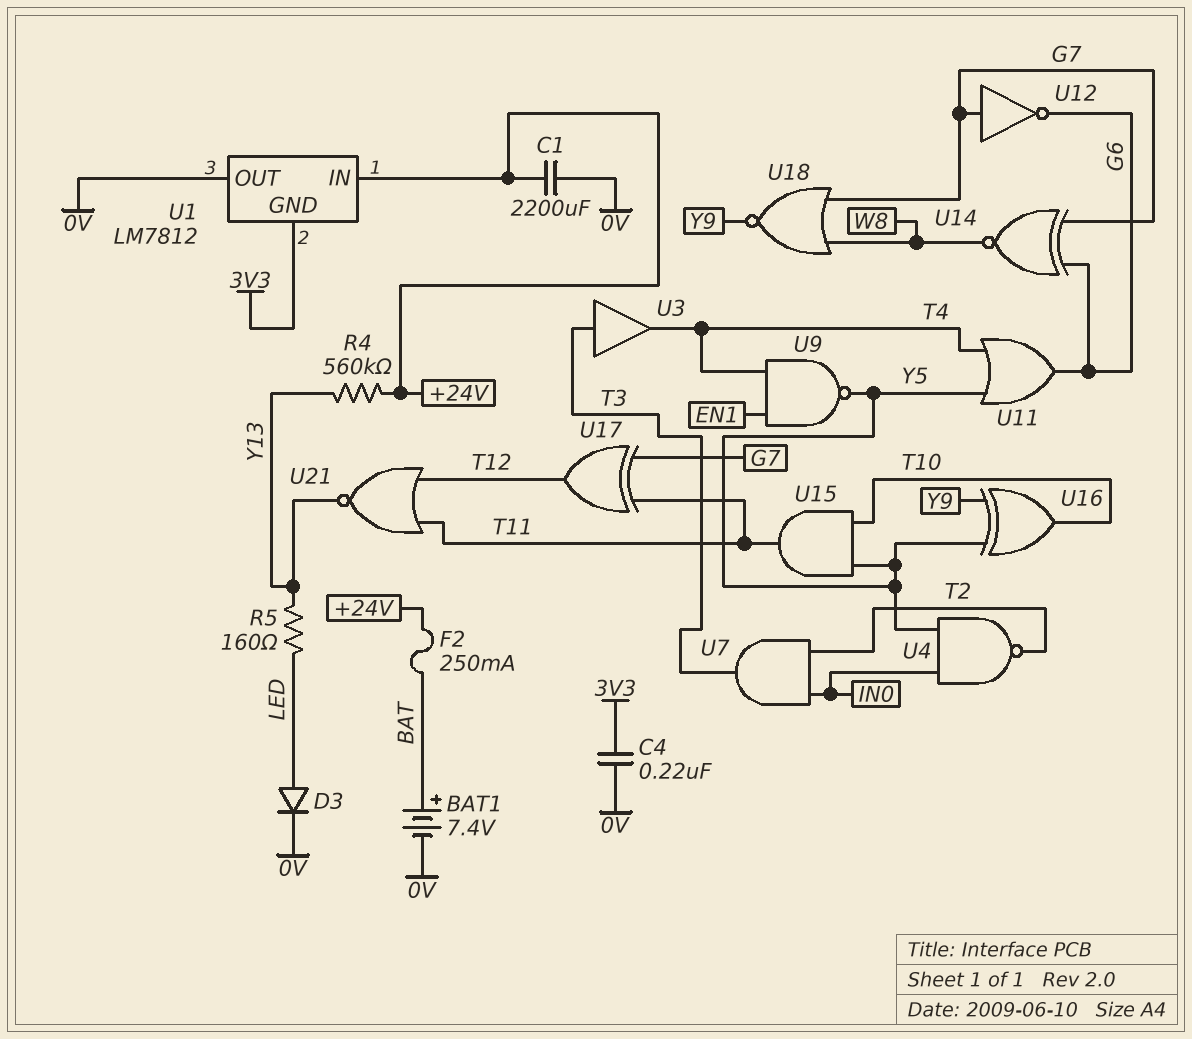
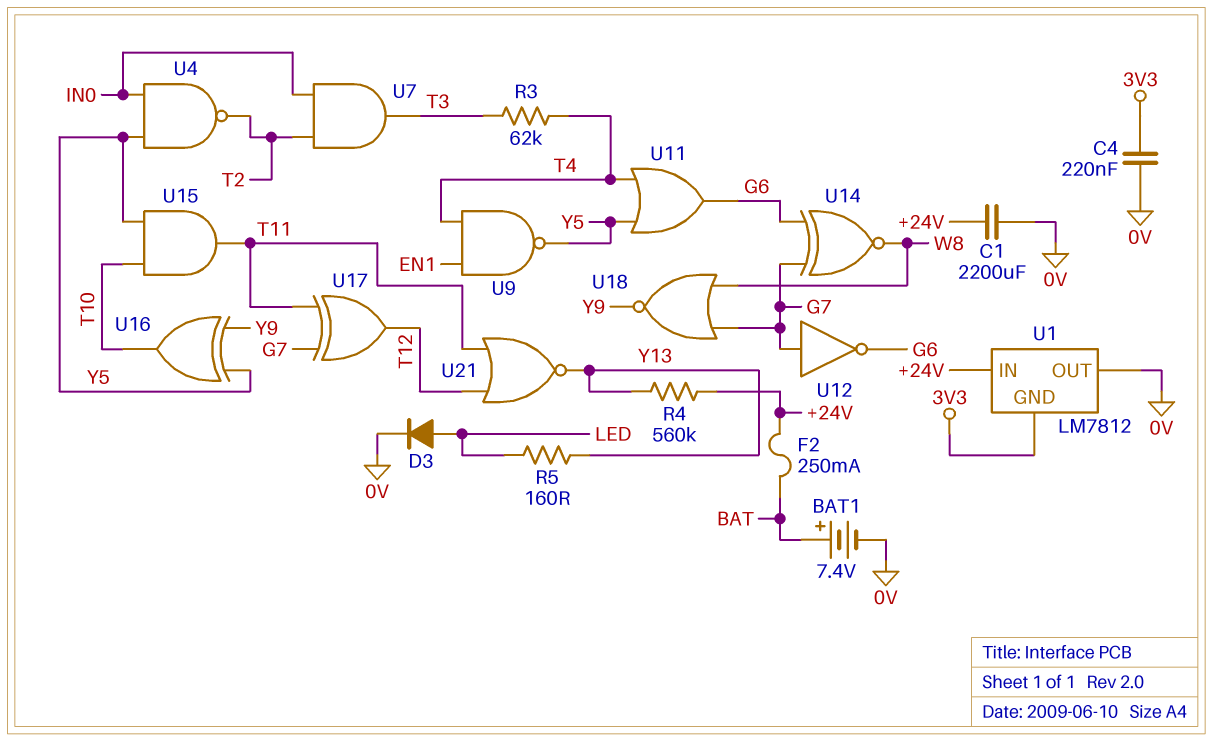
R3: none -> 62k (T3, T4)
U3: buffer (in T3, out T4) -> none

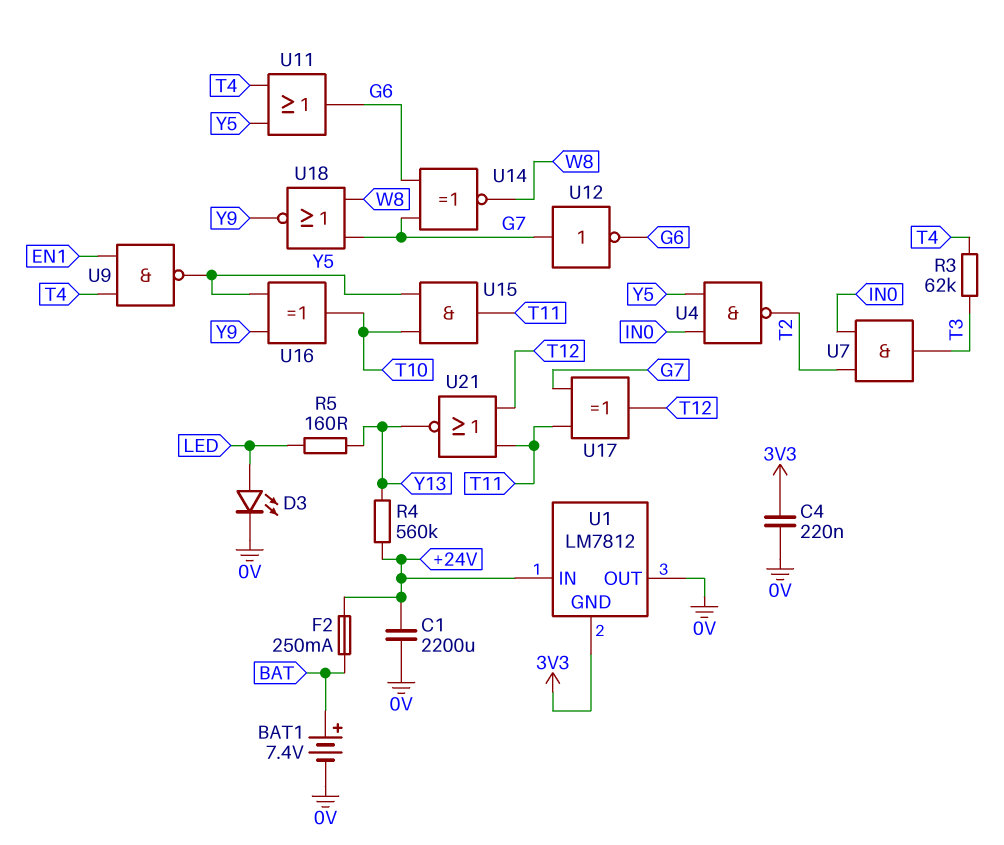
D3: diode (A LED, K 0V) -> LED (A LED, K 0V)

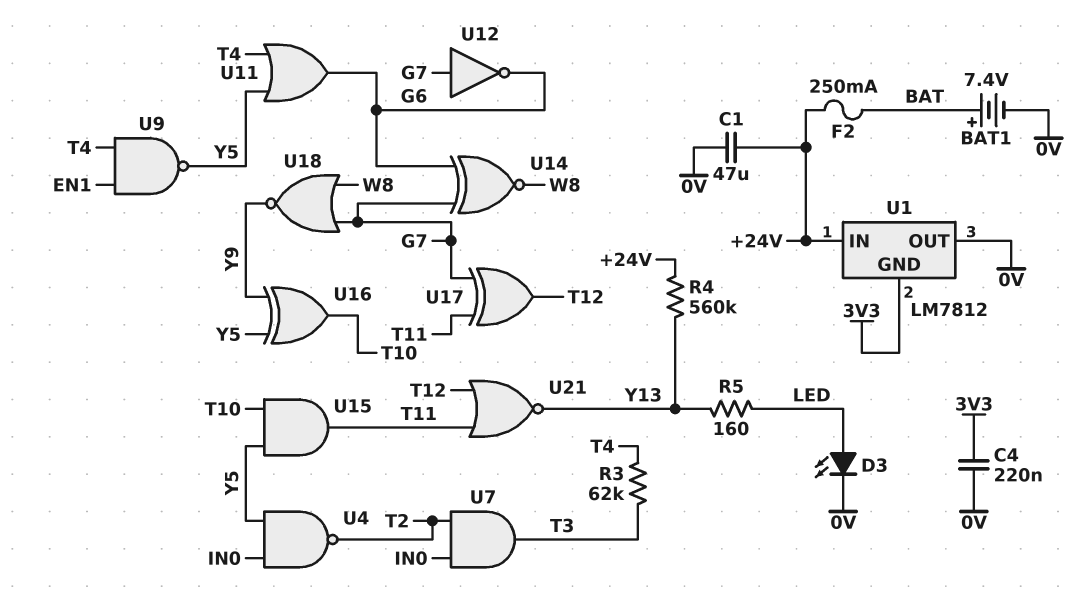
C1: 2200uF (+24V, 0V) -> 47uF (+24V, 0V)

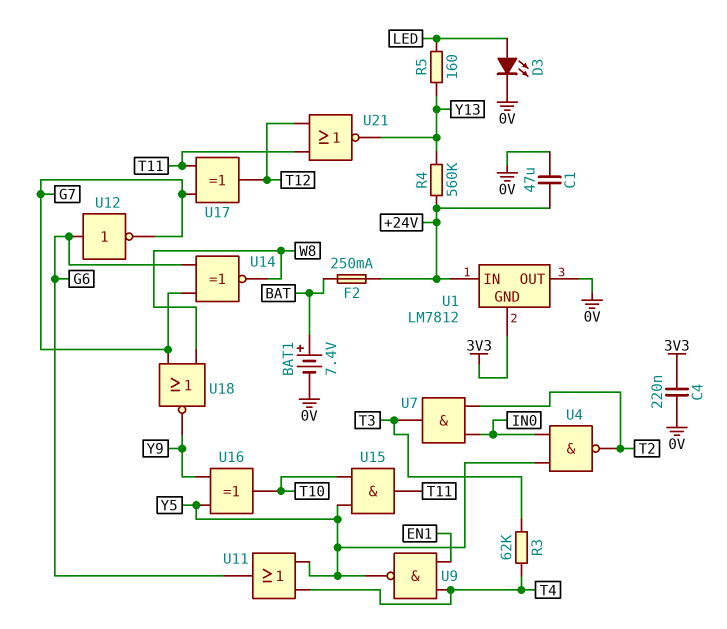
U12: NOT (in G7, out G6) -> NOT (in G6, out G7)

